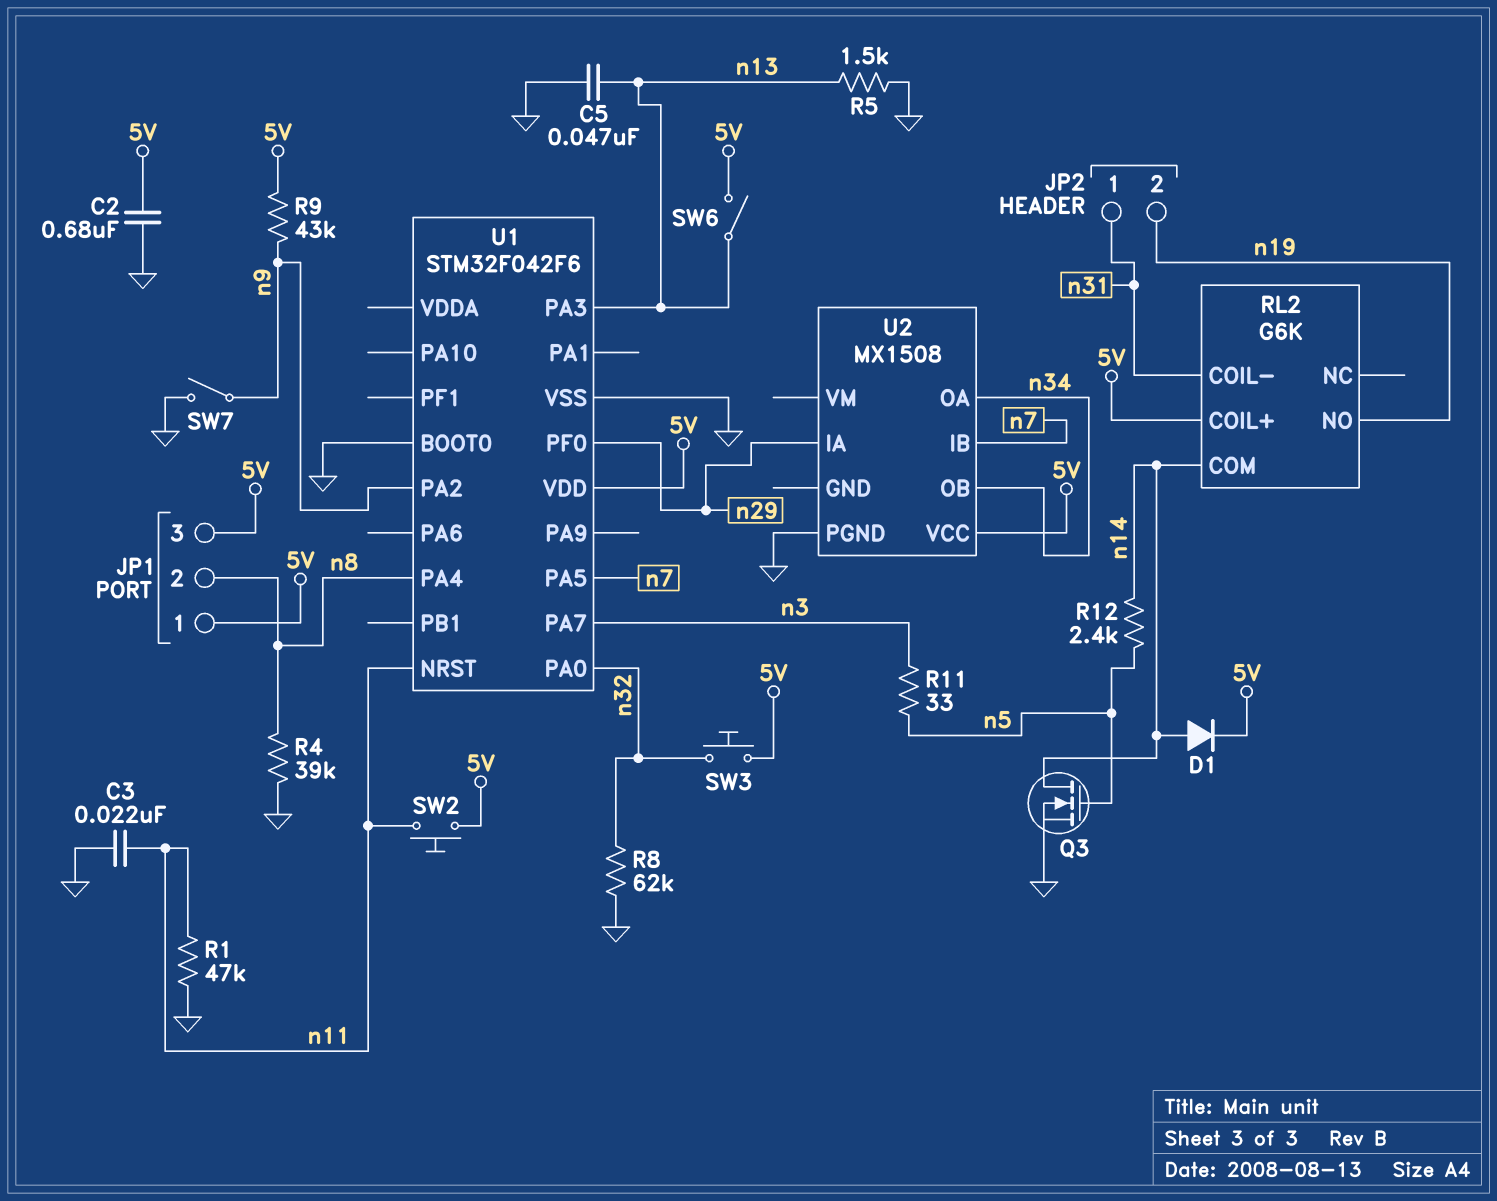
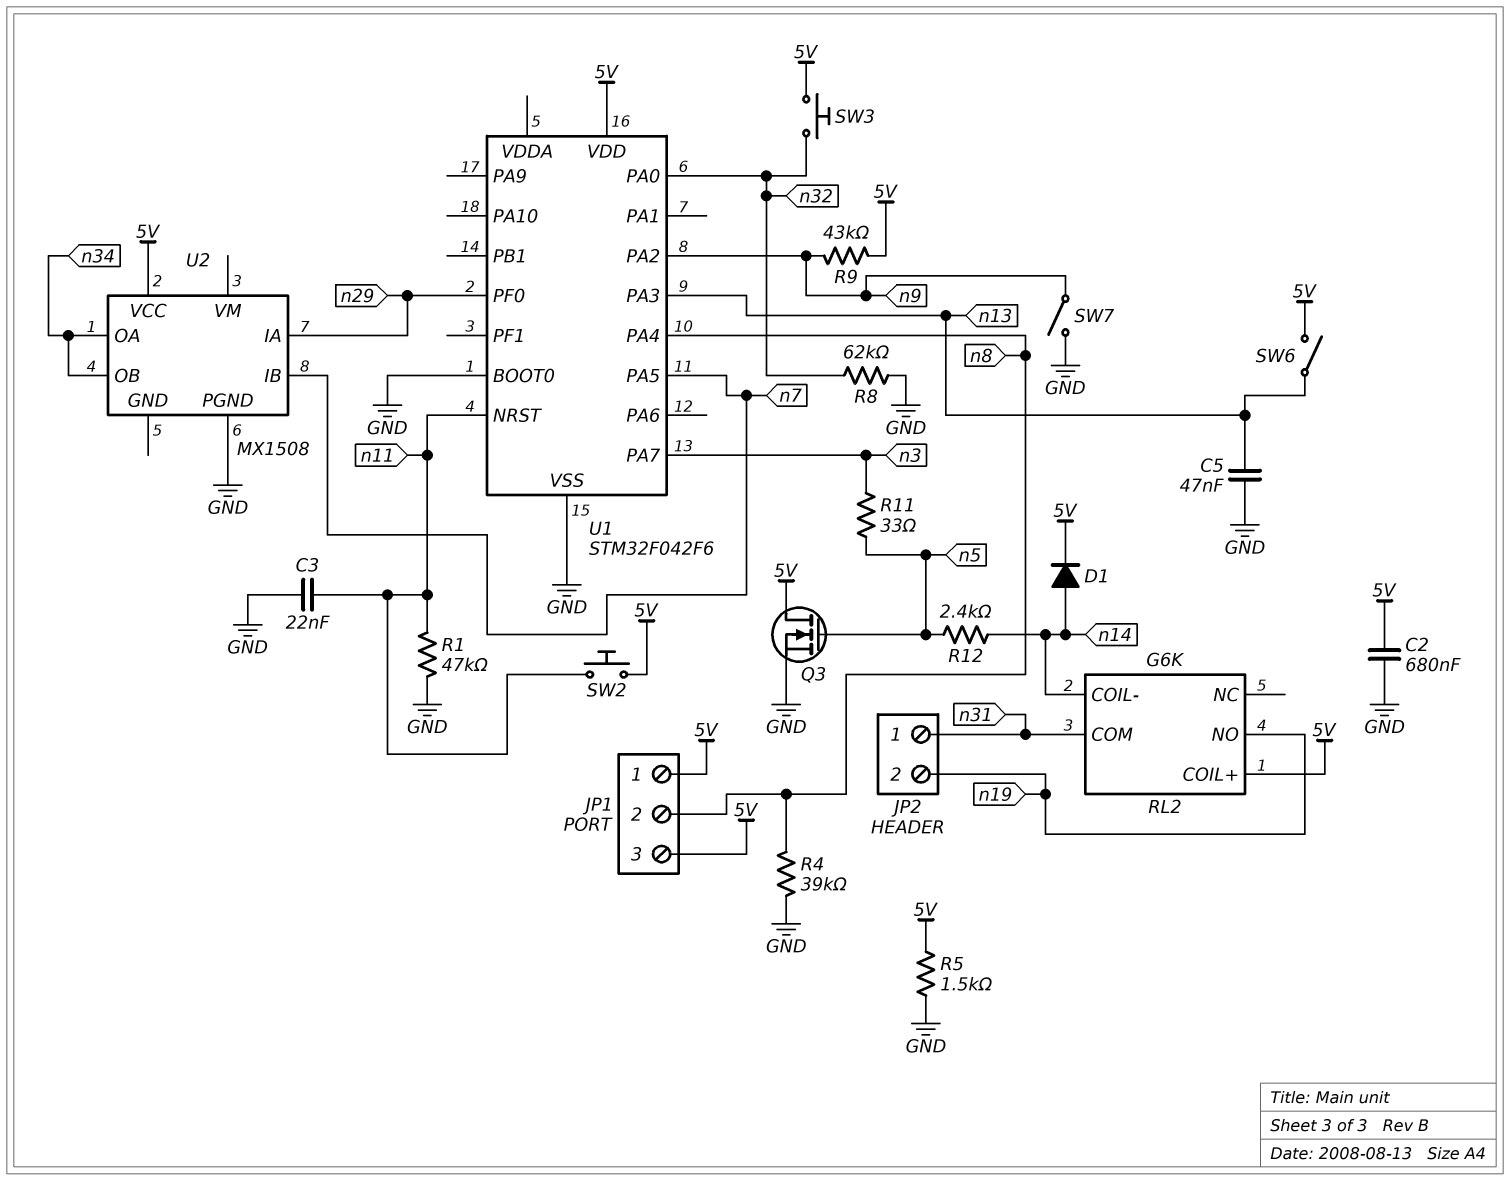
Q3: NMOS (G n5, D n14, S GND) -> NMOS (G n5, D 5V, S GND)
R5: 1.5k (GND, n13) -> 1.5k (5V, GND)
RL2 pin COIL-: n31 -> n14
RL2 pin COM: n14 -> n31

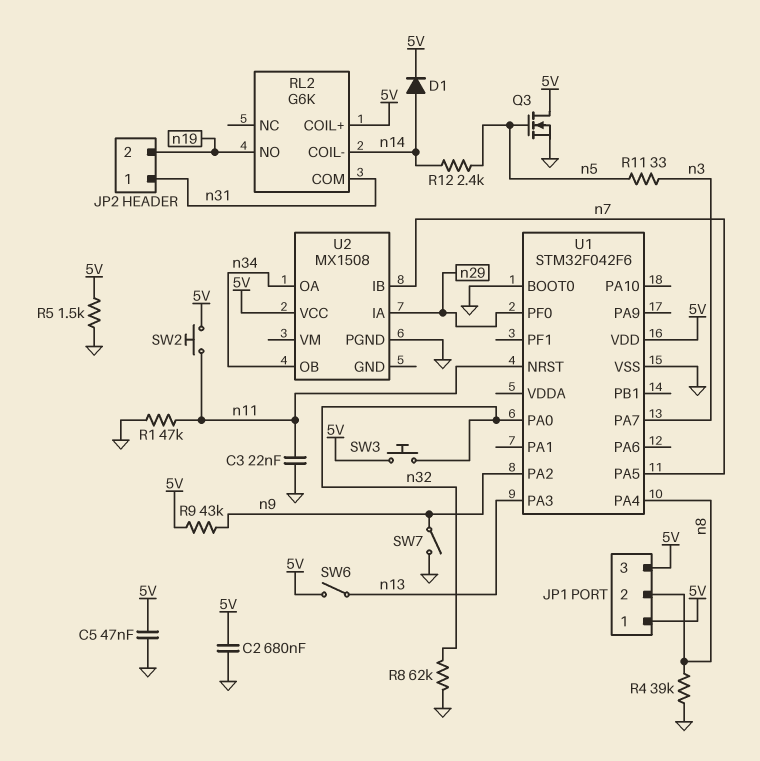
C5: 47nF (GND, n13) -> 47nF (5V, GND)

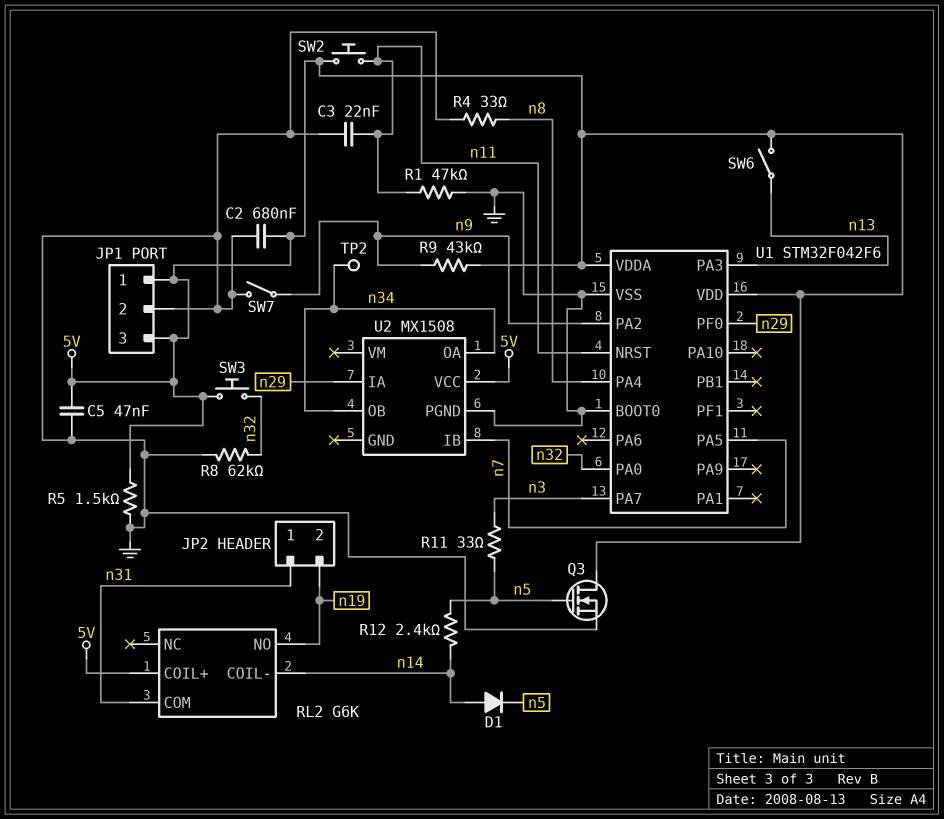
D1: diode (A n14, K 5V) -> diode (A n14, K n5)
JP1 pin 2: n8 -> GND
R4: 39k (GND, n8) -> 33 (GND, n8)
TP2: none -> test point (n34)
U1 pin VDDA: none -> 5V

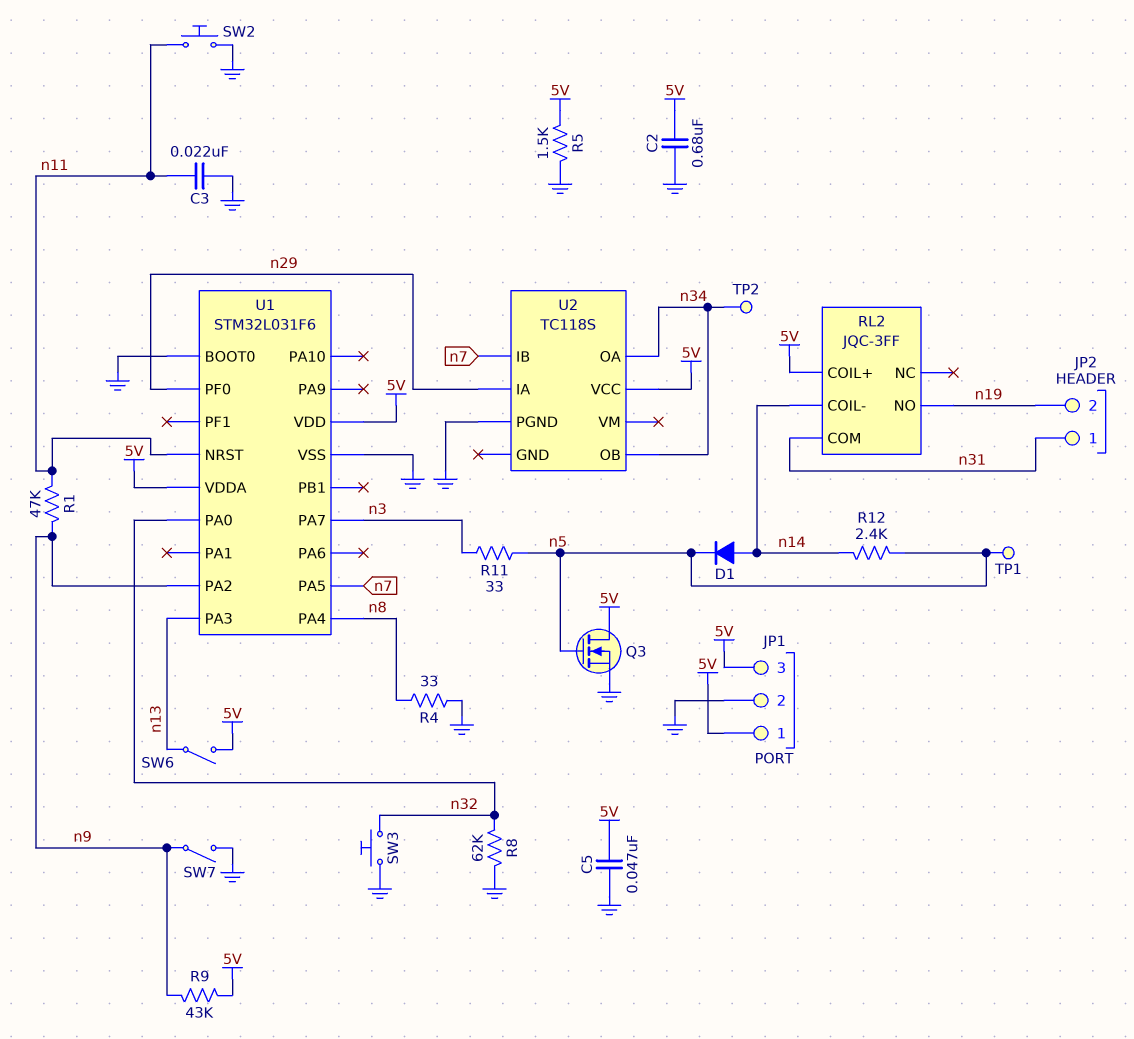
R1: 47k (GND, n11) -> 47k (n9, n11)
RL2: G6K -> JQC-3FF
SW2: button (5V, n11) -> button (GND, n11)
SW3: button (5V, n32) -> button (GND, n32)
TP1: none -> test point (n5)
U1: STM32F042F6 -> STM32L031F6
U2: MX1508 -> TC118S

